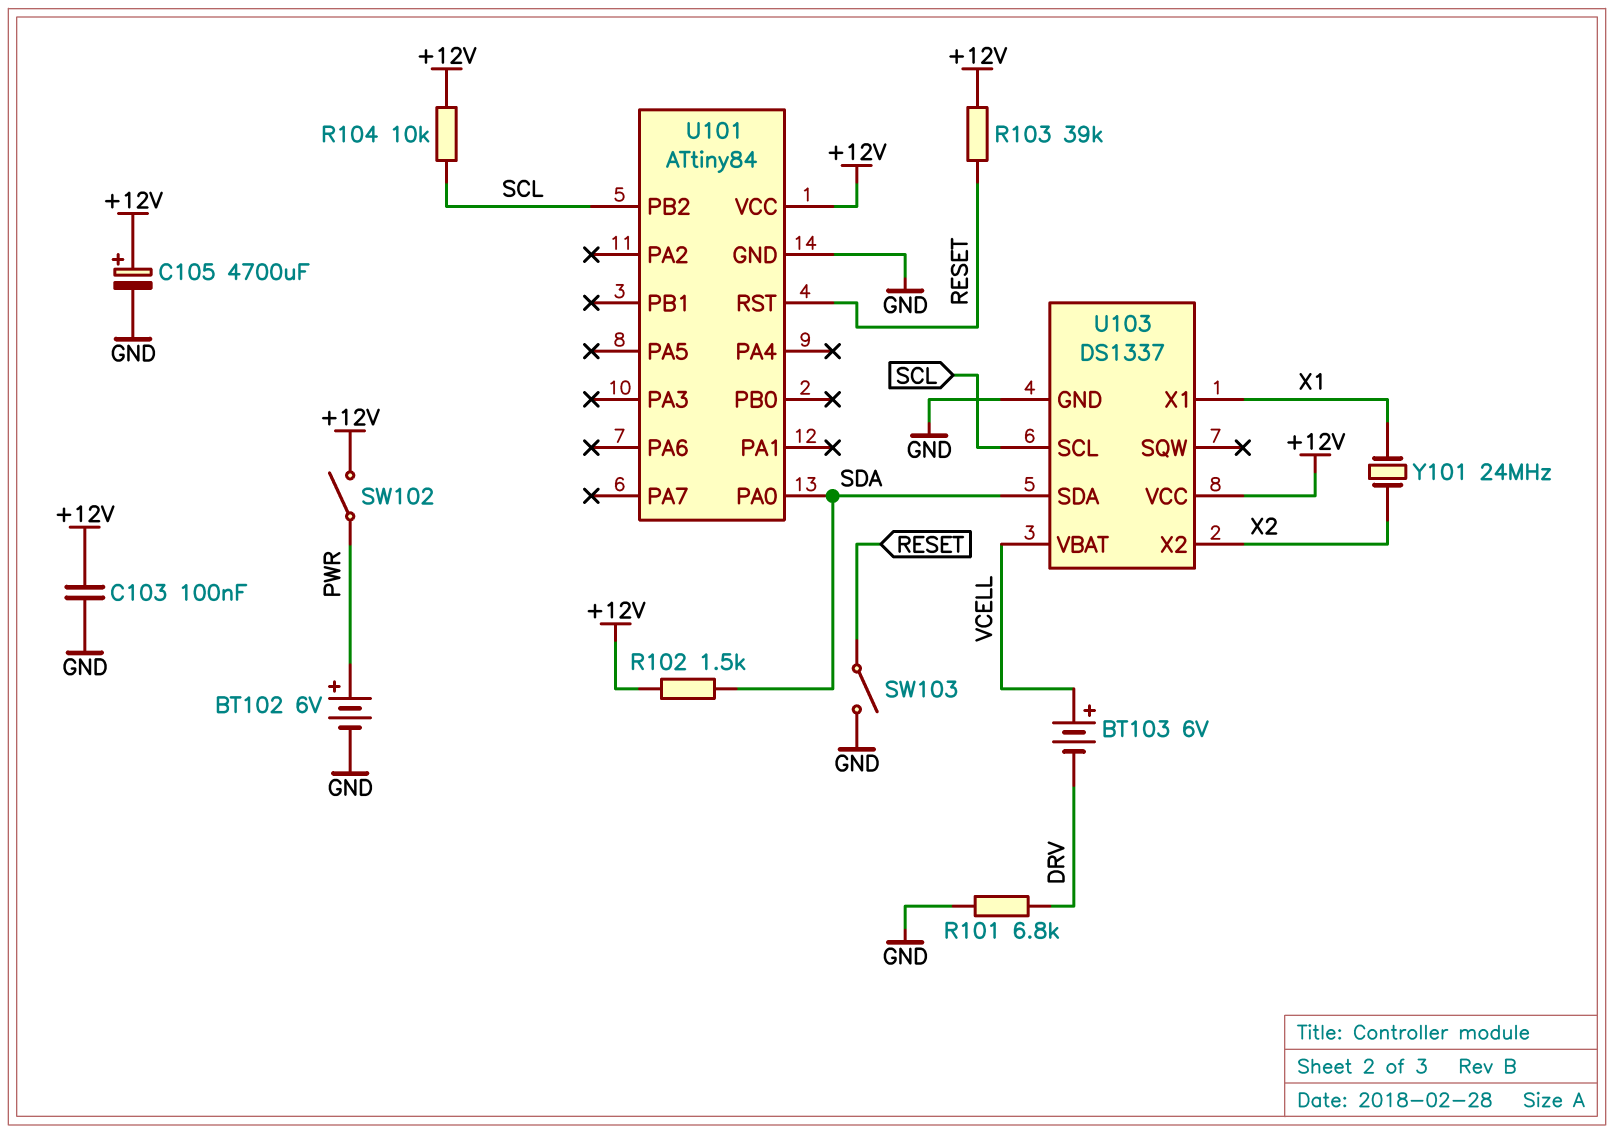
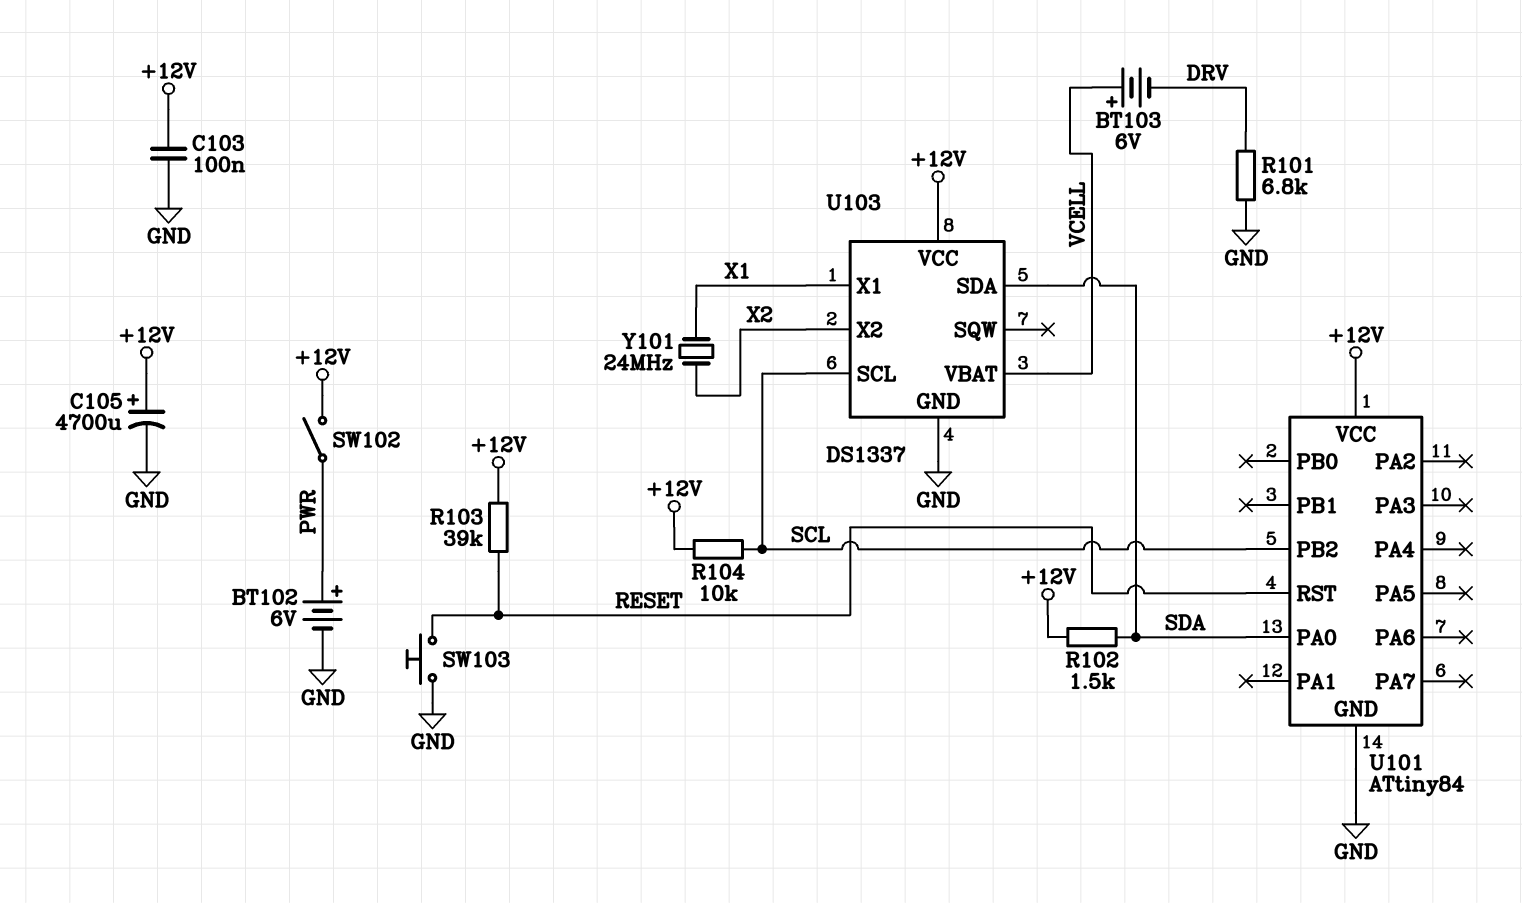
SW103: switch (GND, RESET) -> button (GND, RESET)

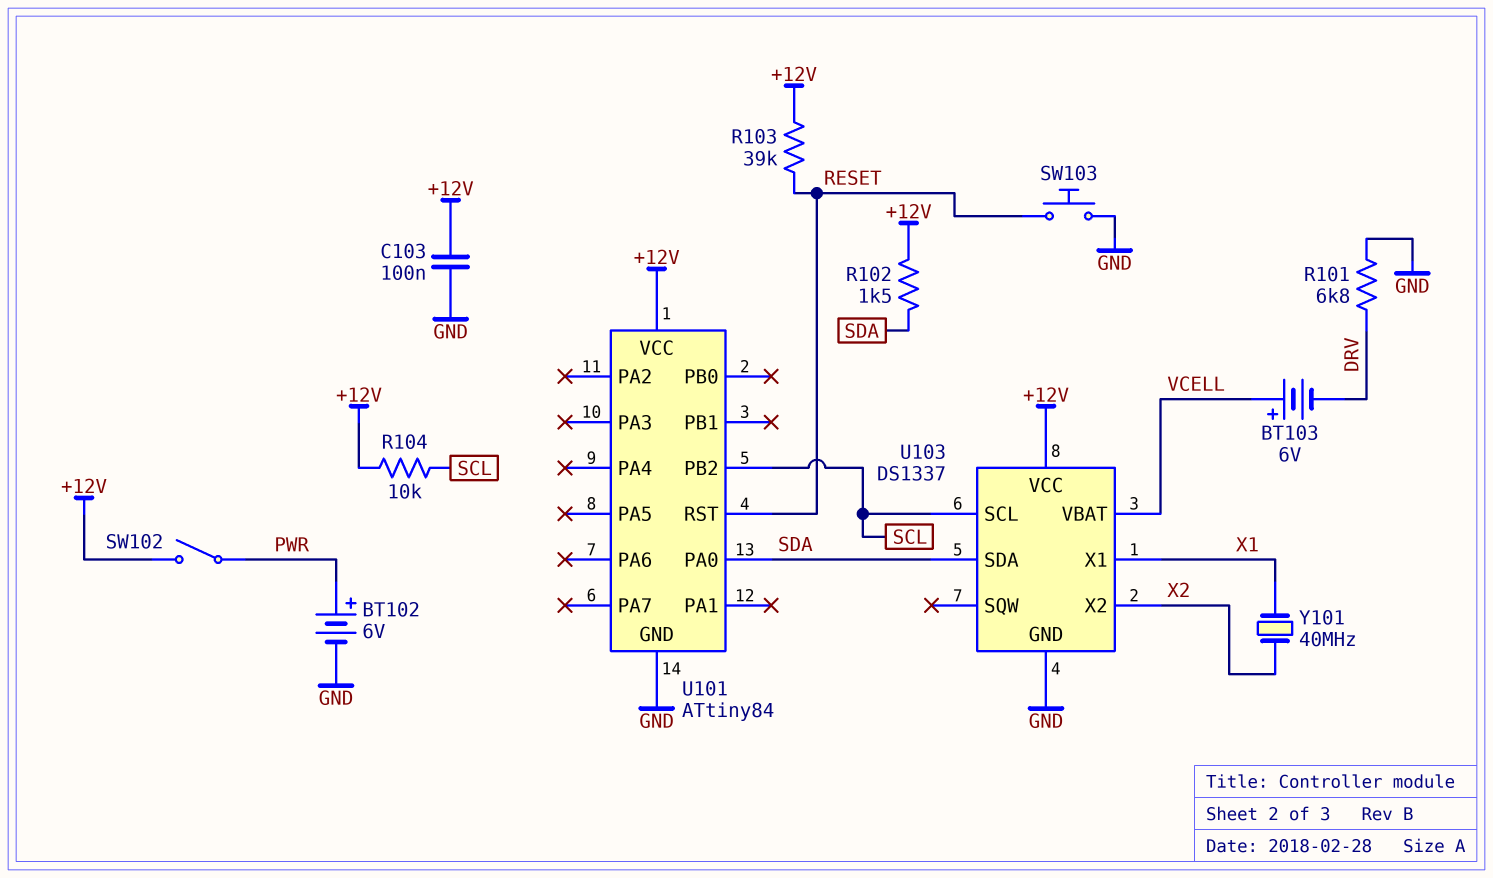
C105: 4700uF (plus +12V, minus GND) -> none
Y101: 24MHz (X1, X2) -> 40MHz (X1, X2)

